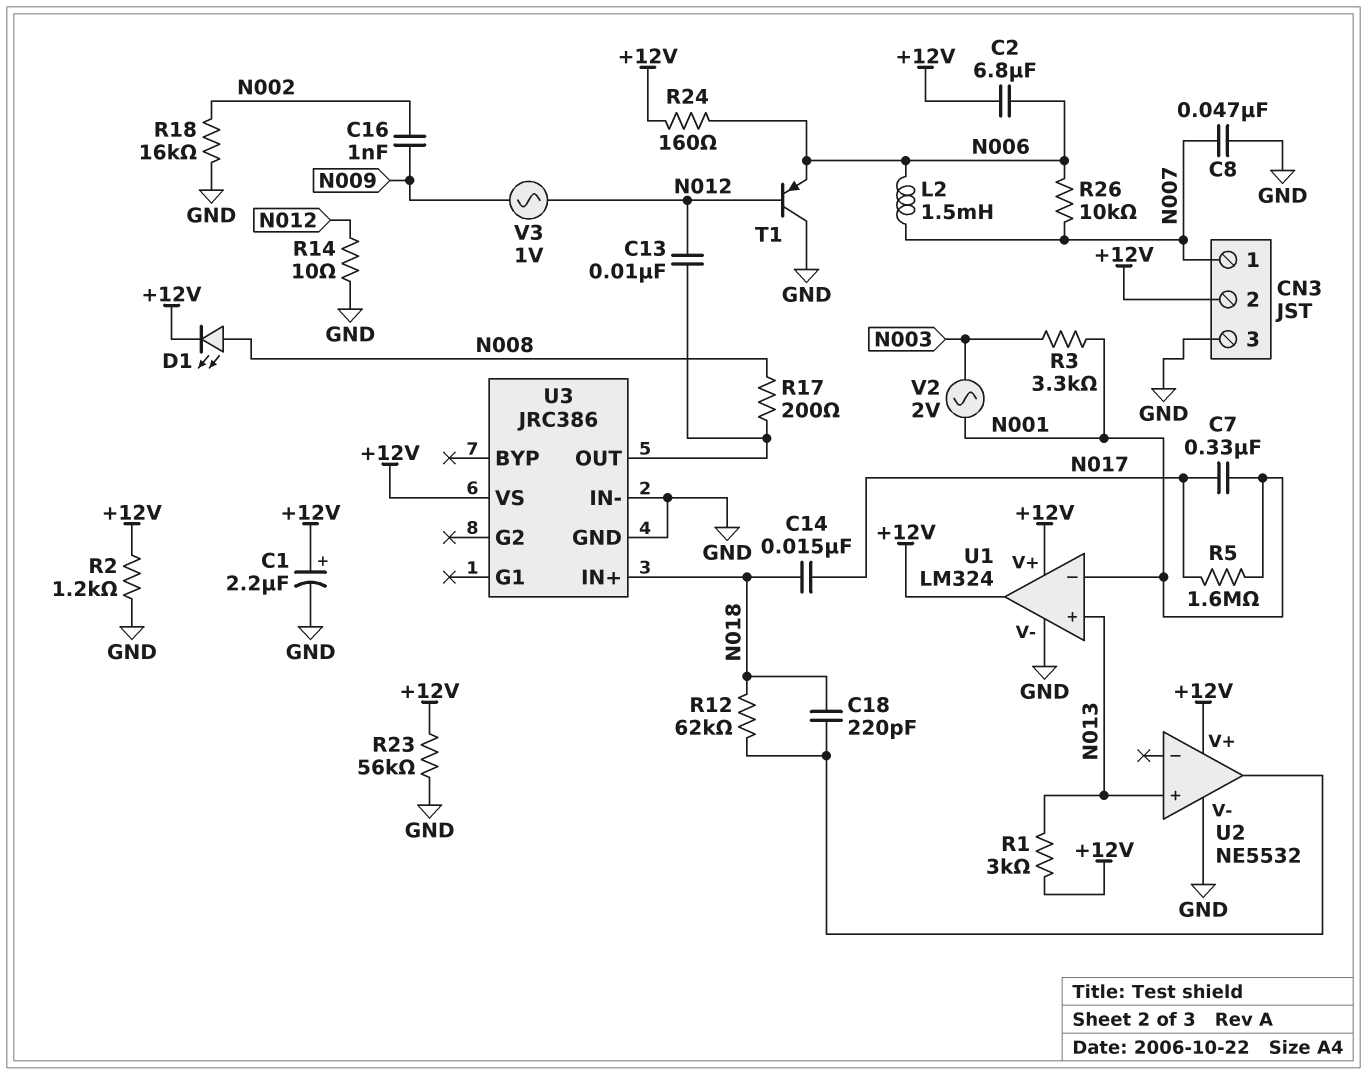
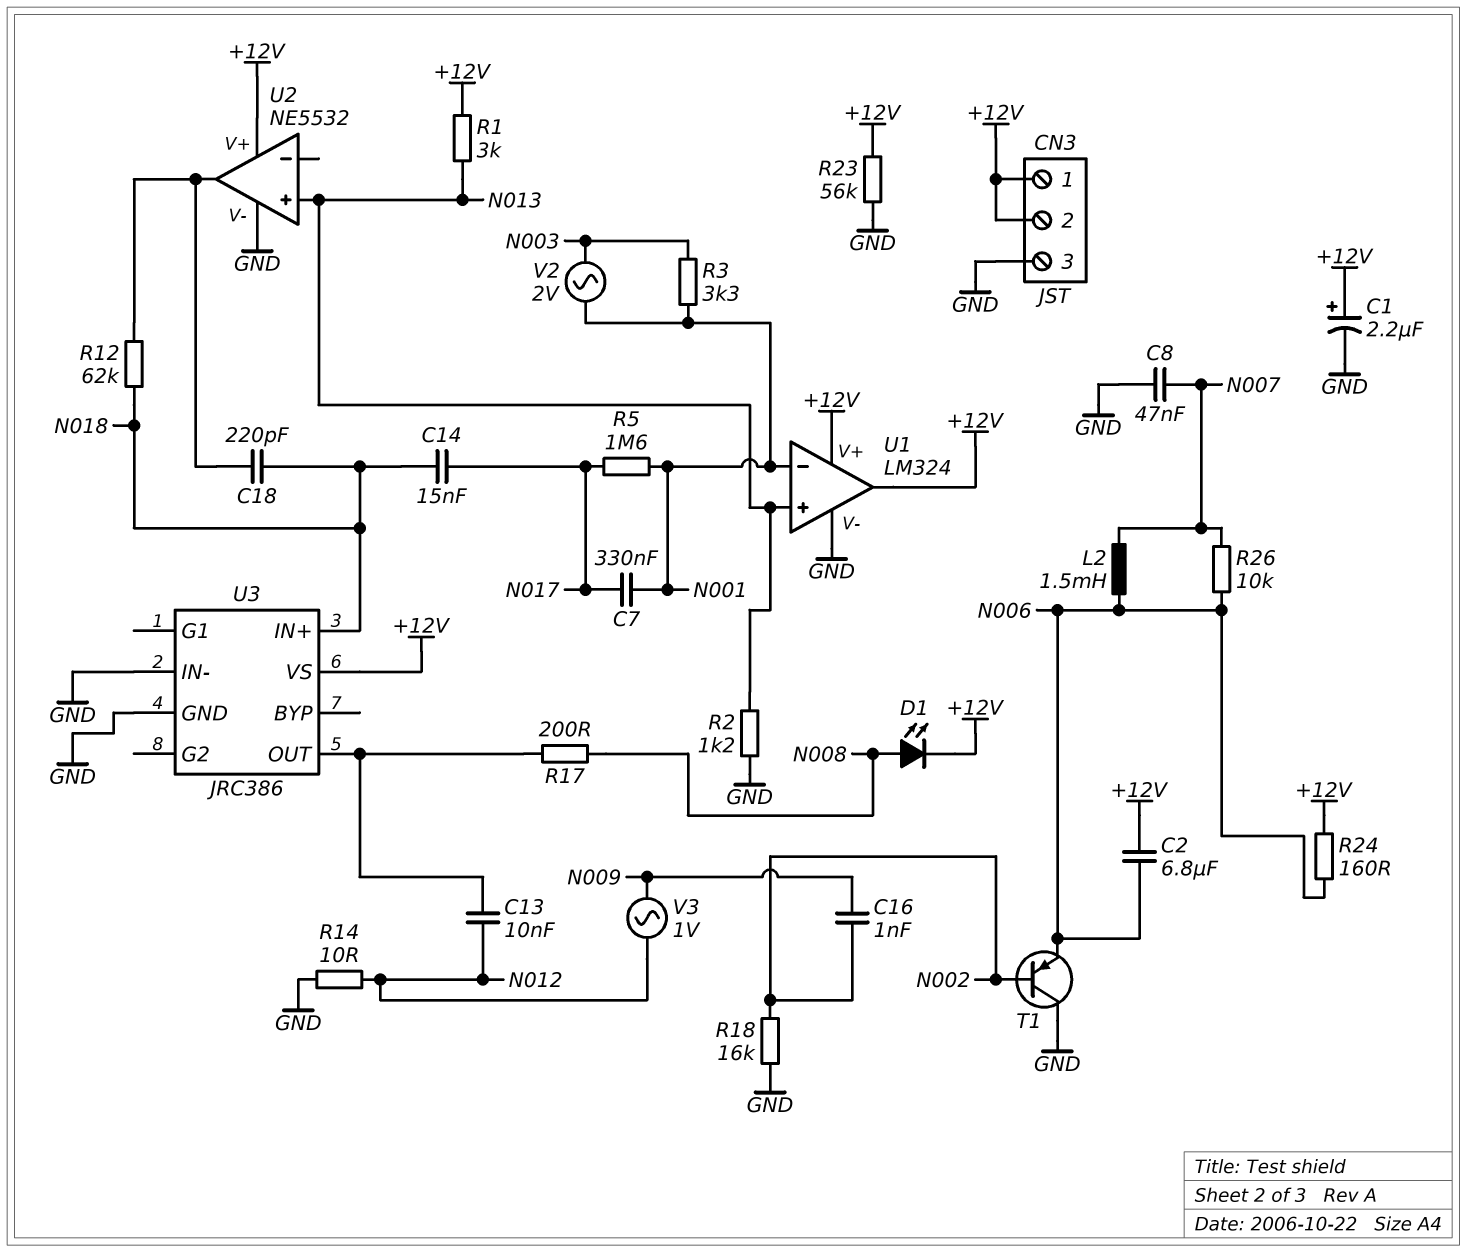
CN3 pin 1: N007 -> +12V
R2: 1.2k (+12V, GND) -> 1.2k (GND, N013)
T1: PNP (B N012, C GND, E N006) -> PNP (B N002, C GND, E N006)

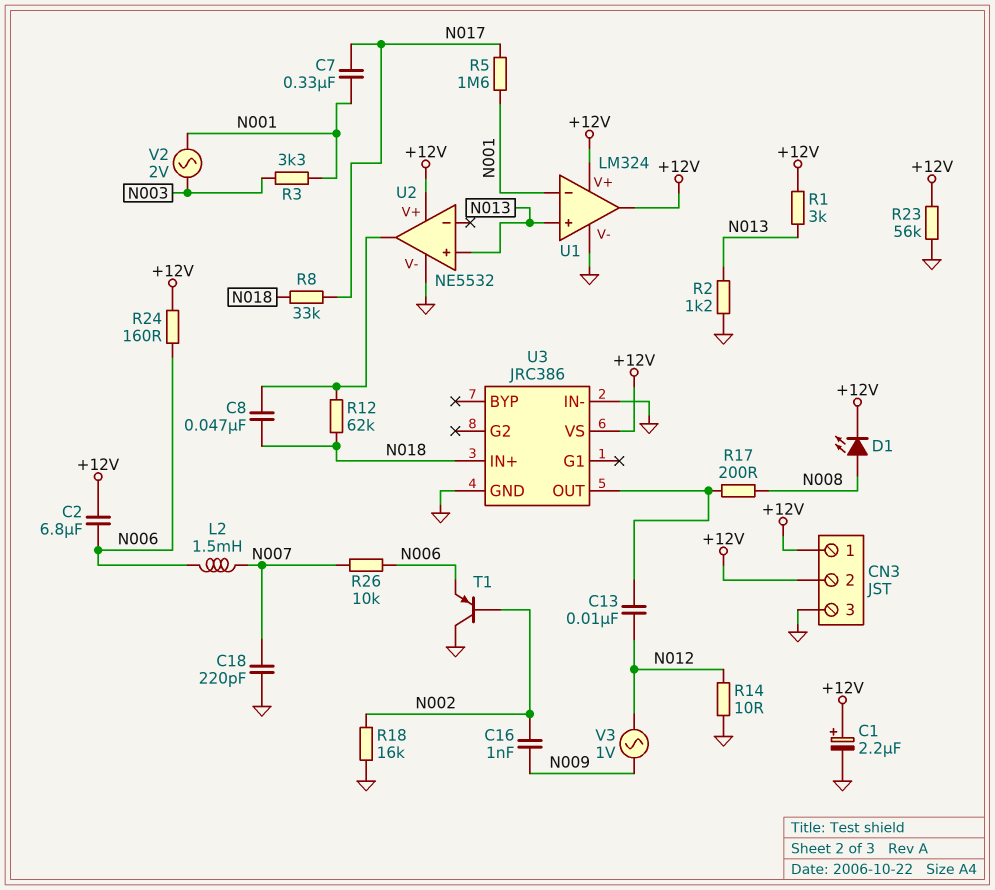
C8: 47nF (GND, N007) -> 47nF (N018, U2/out)
C14: 15nF (N017, N018) -> none
C18: 220pF (N018, U2/out) -> 220pF (GND, N007)
R8: none -> 33k (N017, N018)

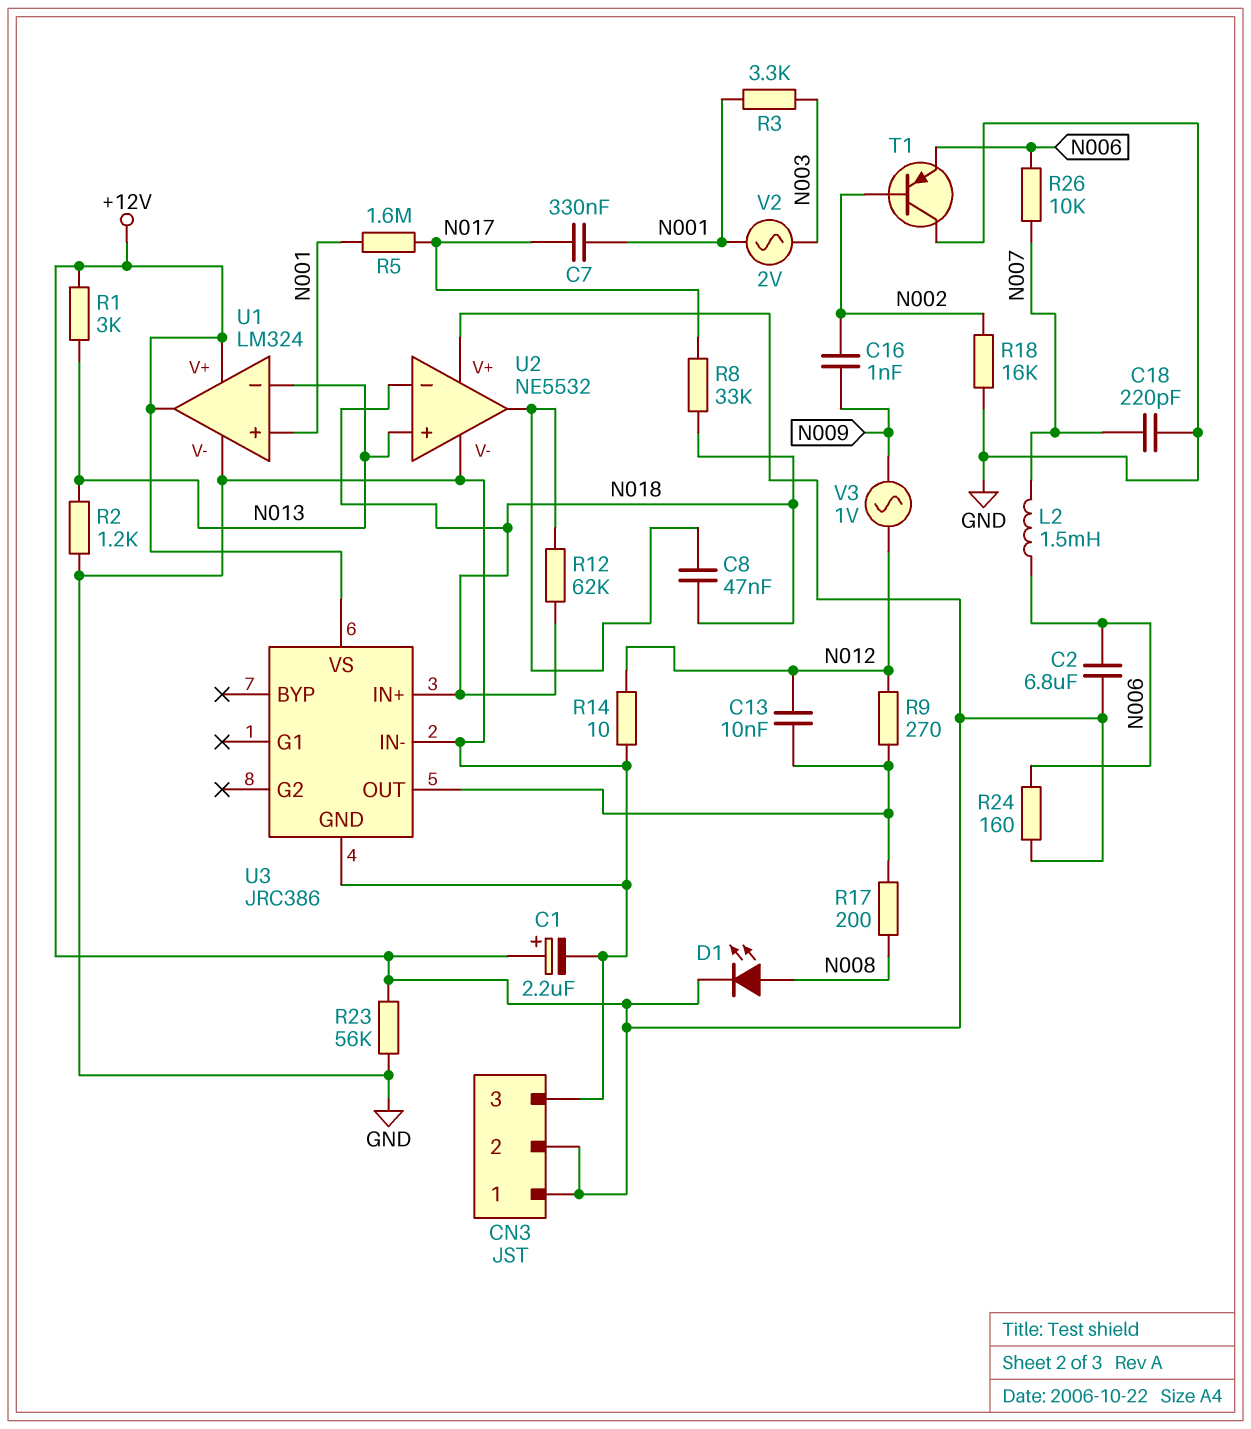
R9: none -> 270 (N012, U3/OUT)
U1 pin in+: N013 -> N001
U1 pin in-: N001 -> N013
U2 pin in-: none -> N018

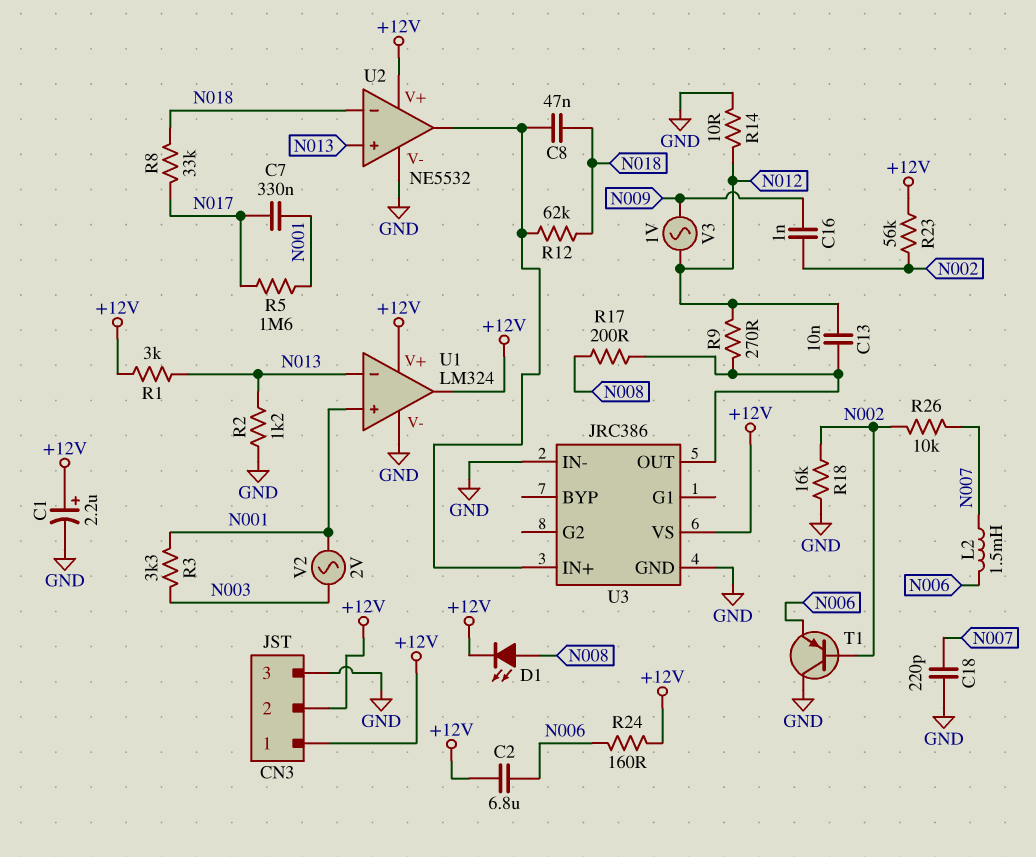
R23: 56k (+12V, GND) -> 56k (+12V, N002)
R26: 10k (N006, N007) -> 10k (N002, N007)
U3 pin IN+: N018 -> U2/out

